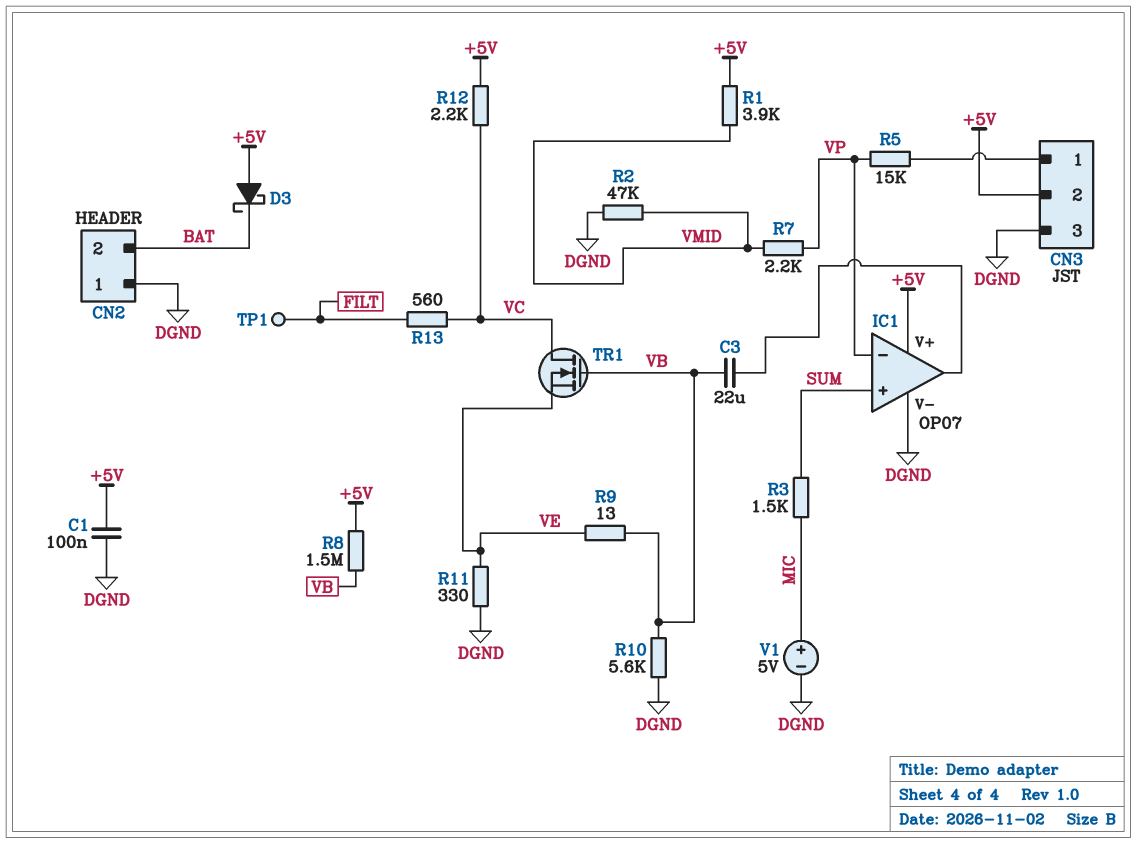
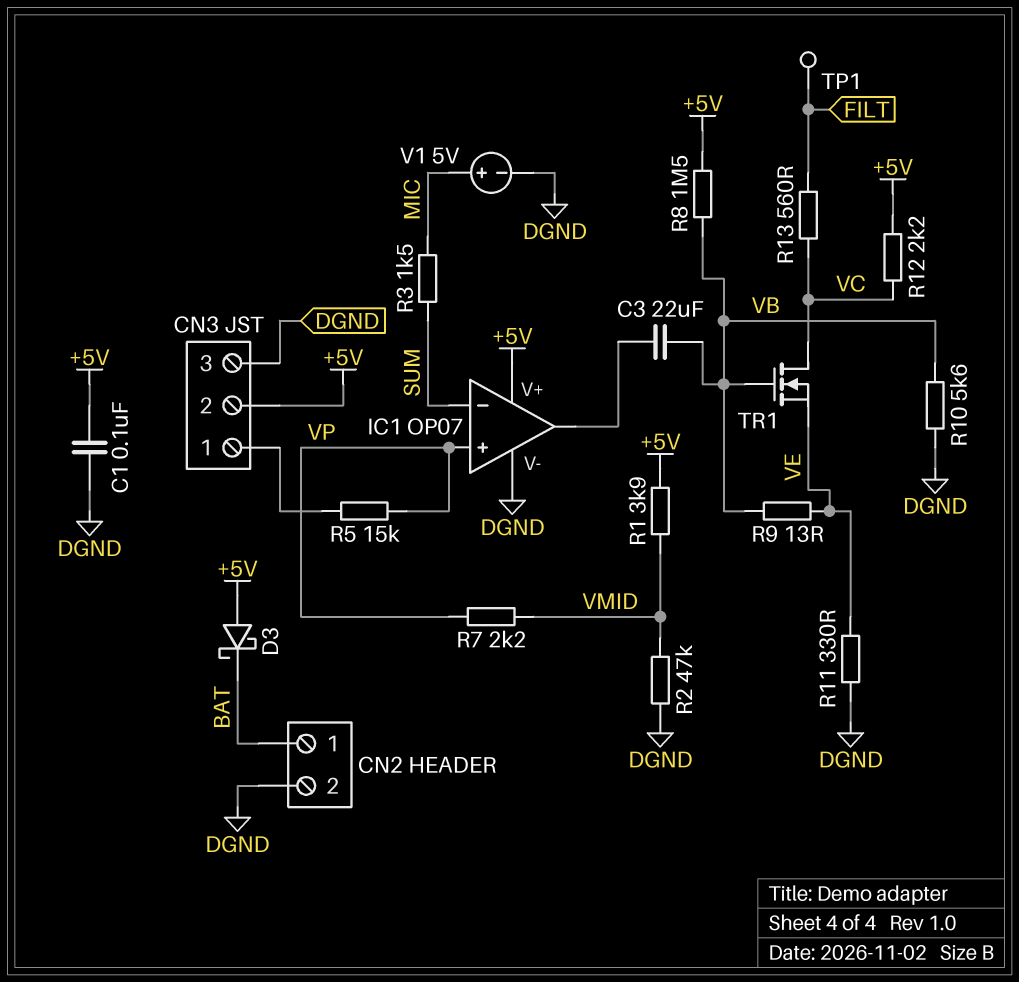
CN2 pin 1: DGND -> BAT
CN2 pin 2: BAT -> DGND
IC1 pin in+: SUM -> VP
IC1 pin in-: VP -> SUM

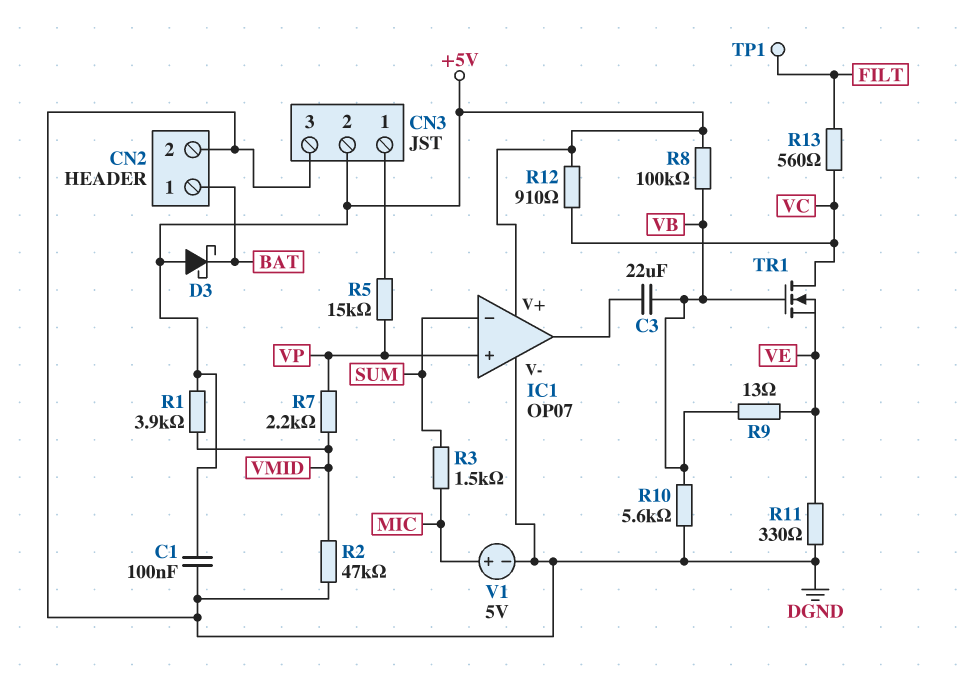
R8: 1.5M (+5V, VB) -> 100k (+5V, VB)
R12: 2.2k (+5V, VC) -> 910 (+5V, VC)

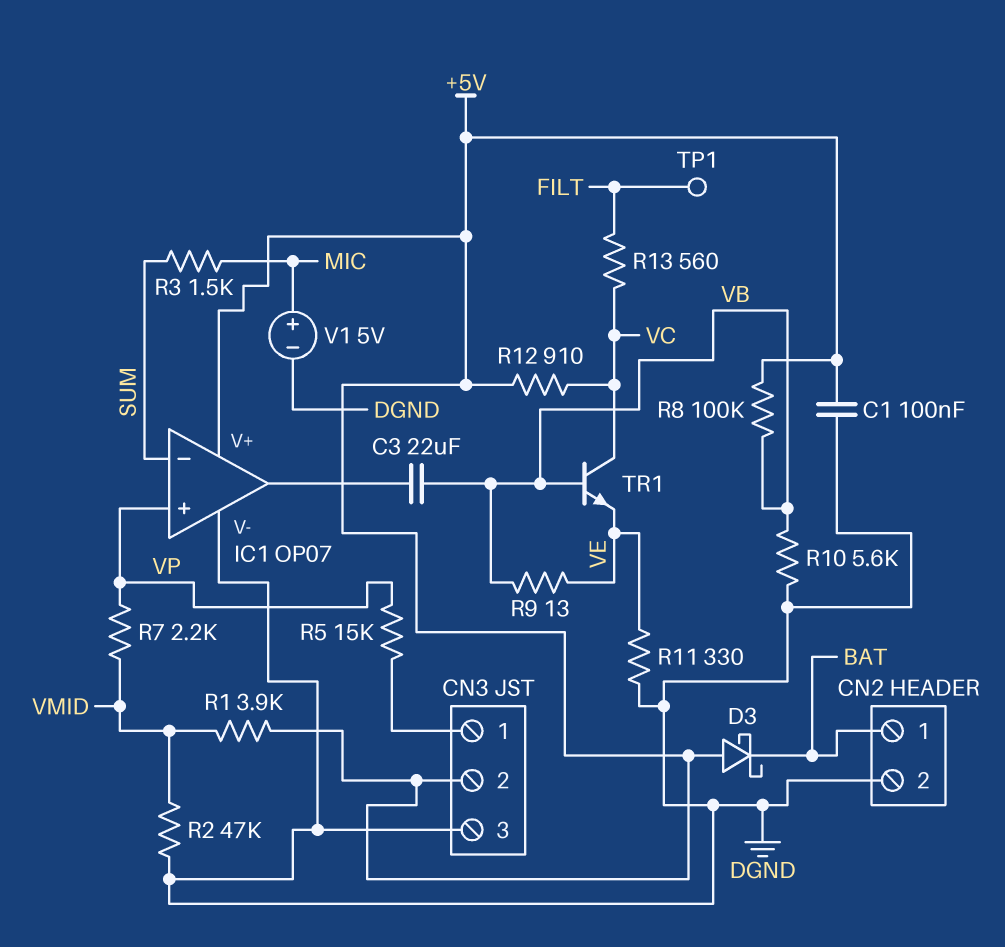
TR1: NMOS (G VB, D VC, S VE) -> NPN (B VB, C VC, E VE)

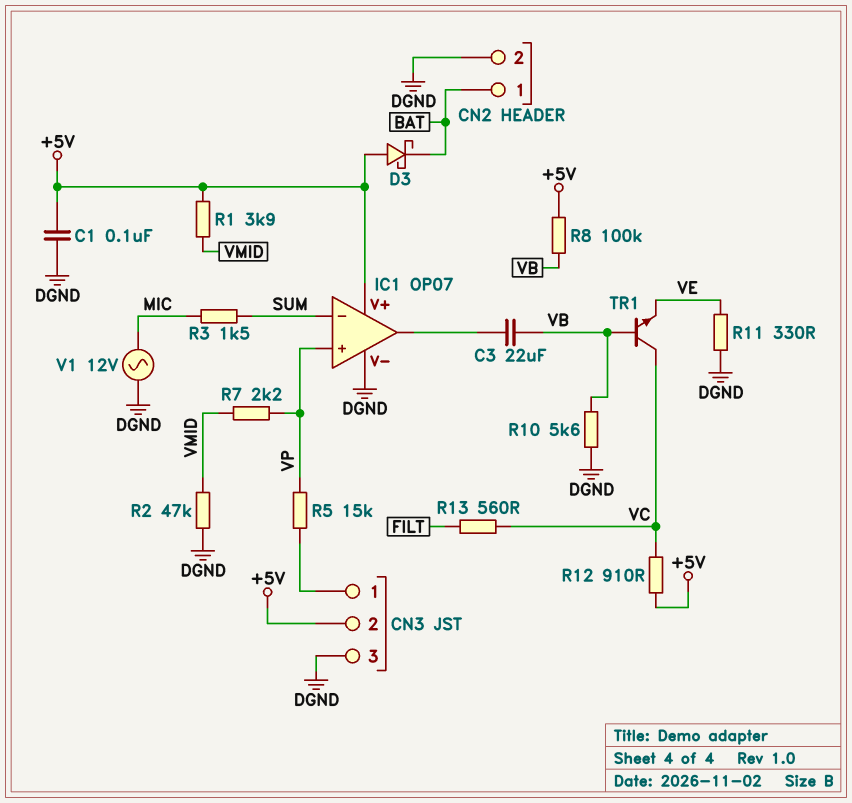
R9: 13 (VB, VE) -> none
TP1: test point (FILT) -> none
V1: 5V (plus MIC, minus DGND) -> AC 12V (DGND, MIC)

